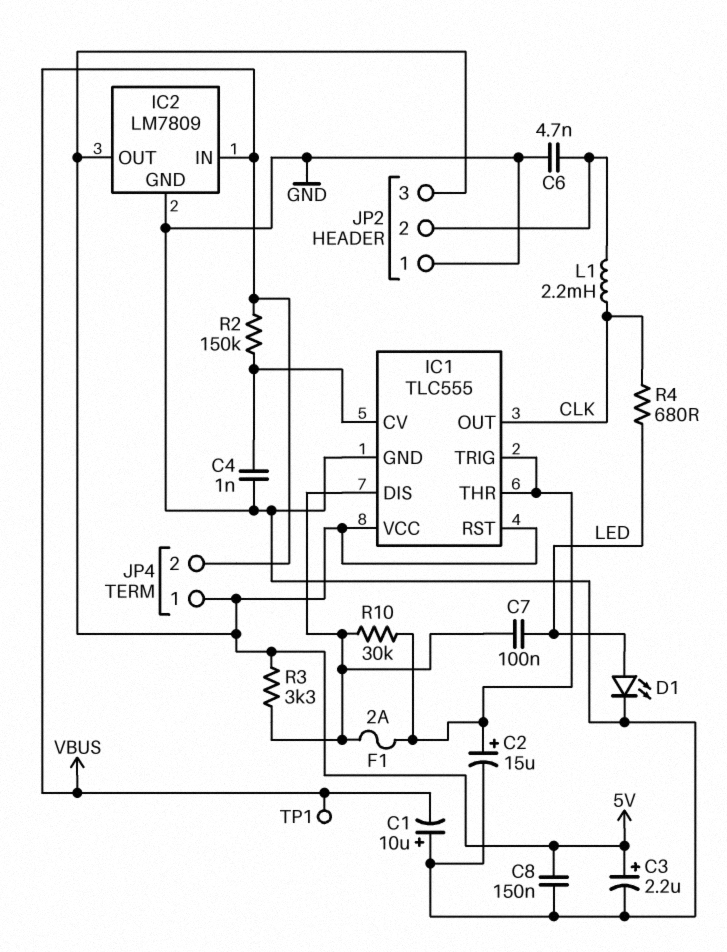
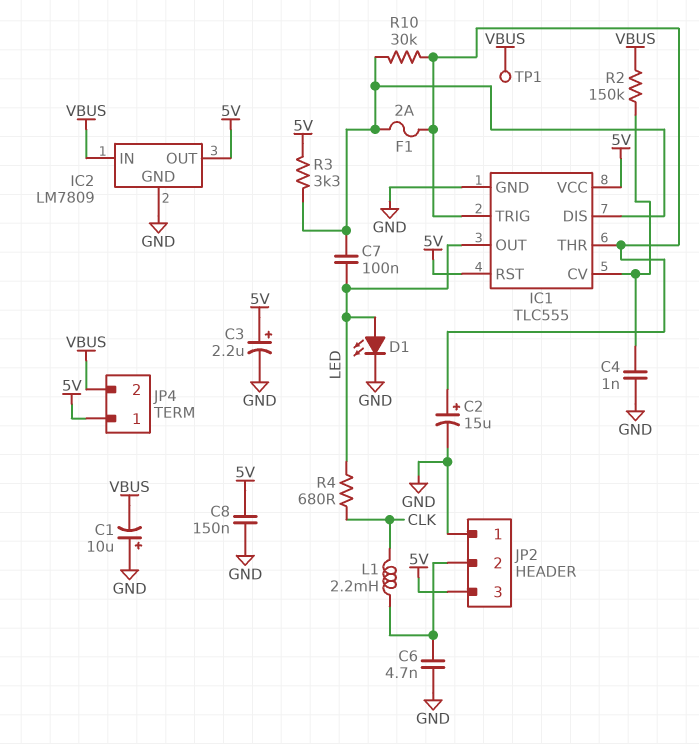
IC1 pin OUT: CLK -> LED

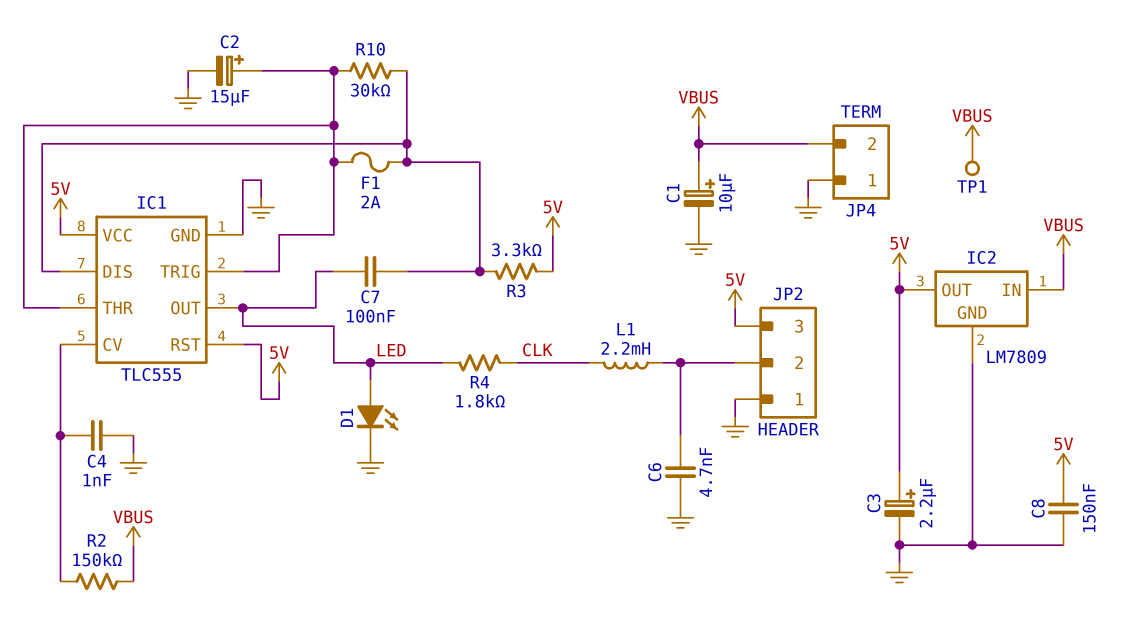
C1: 10uF (plus GND, minus VBUS) -> 10uF (plus VBUS, minus GND)
JP4 pin 1: 5V -> GND
R4: 680 (CLK, LED) -> 1.8k (CLK, LED)

